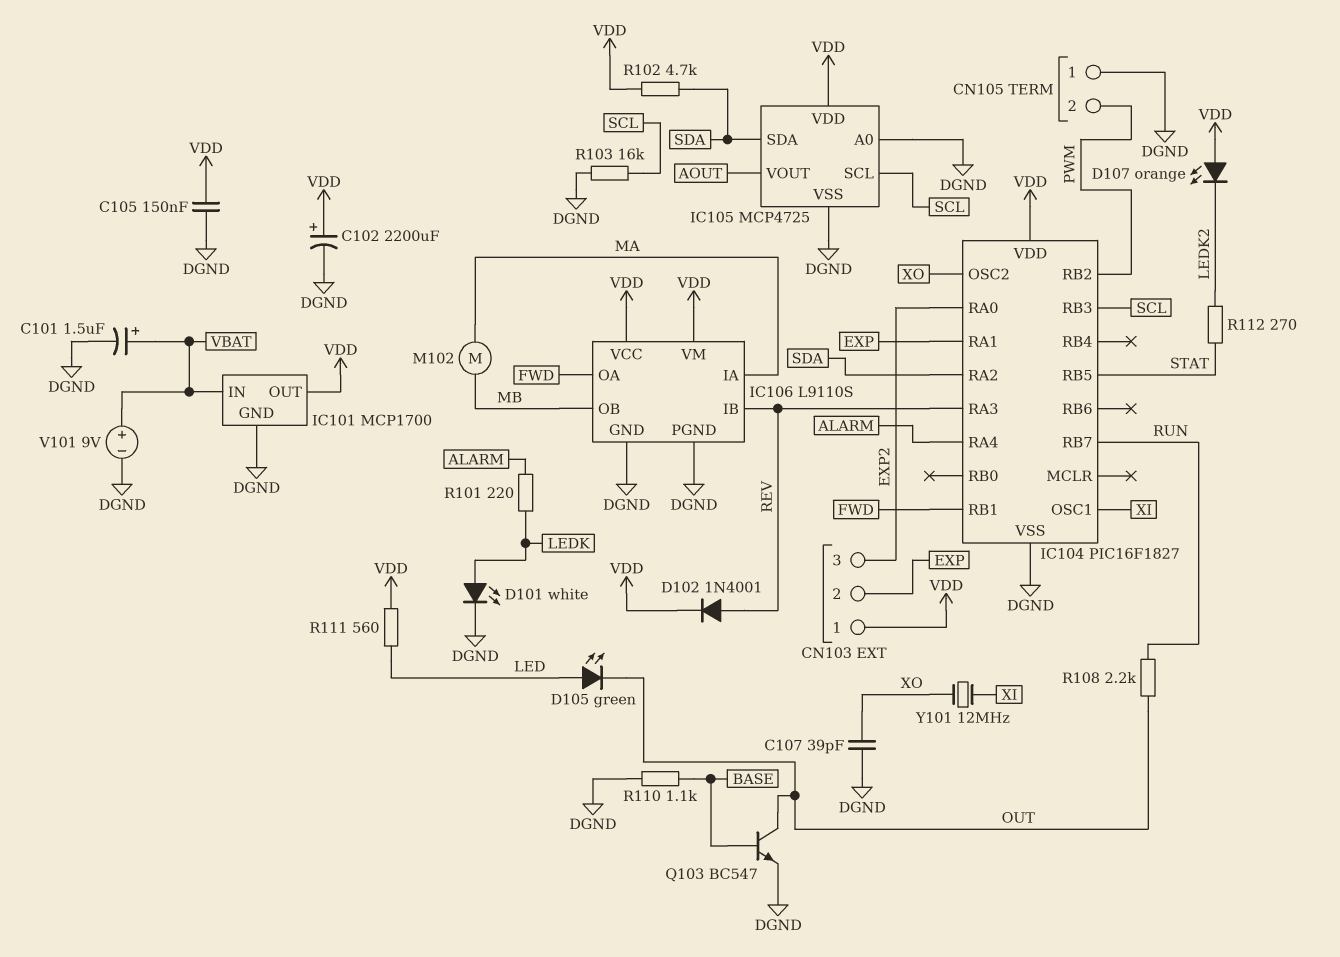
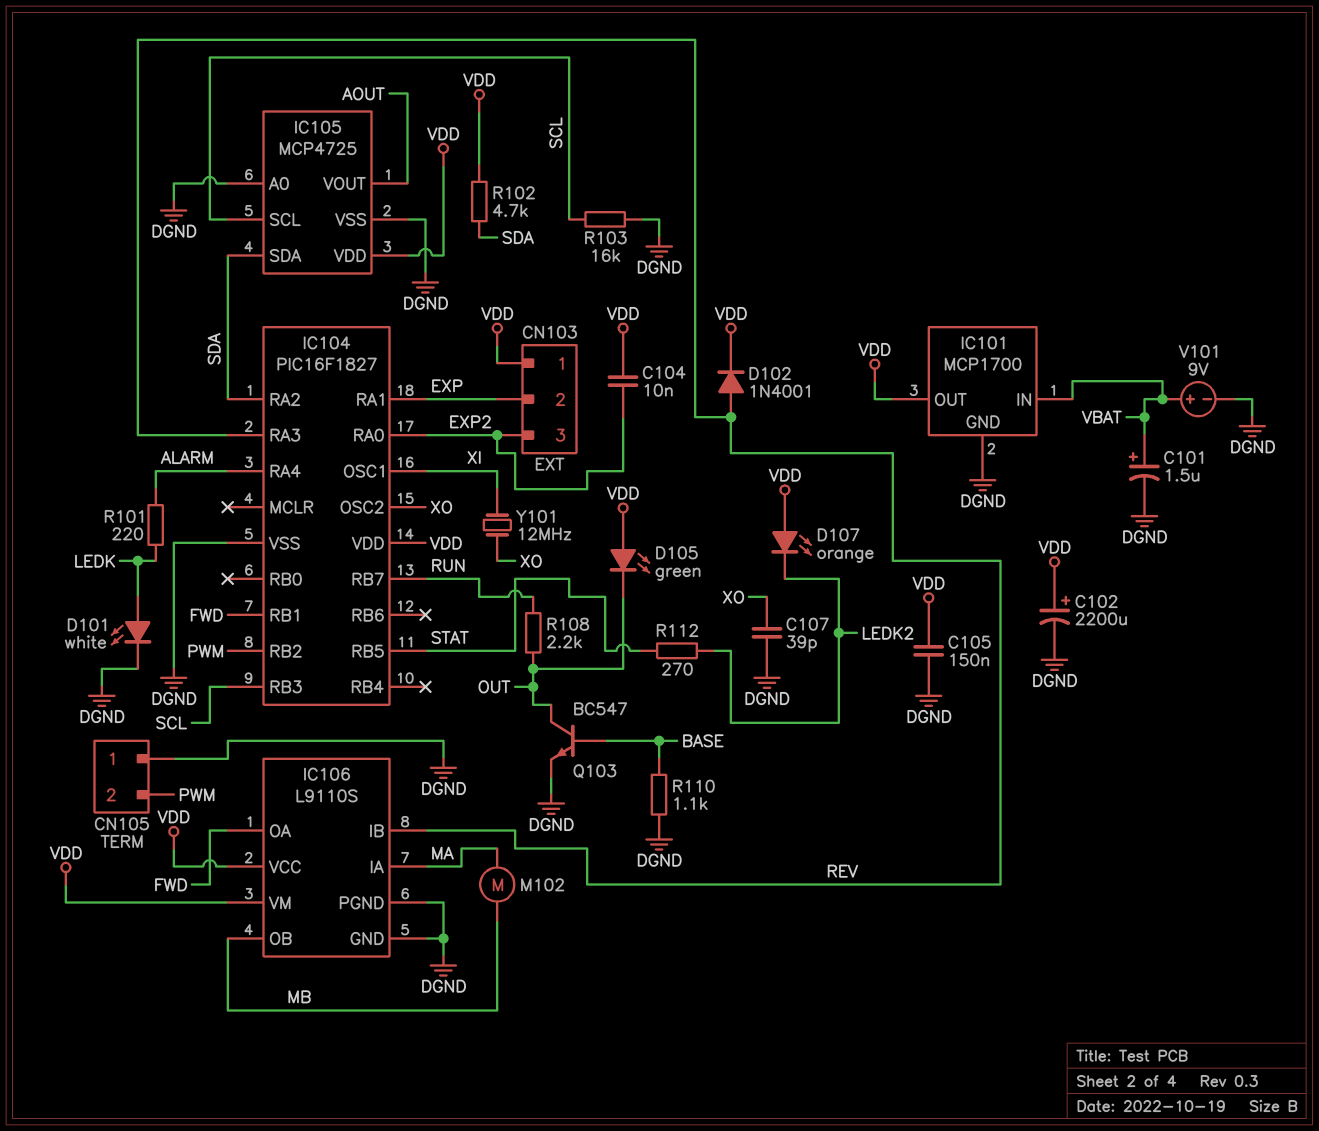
C104: none -> 10nF (EXP2, VDD)
D105: LED green (A LED, K OUT) -> LED green (A VDD, K OUT)
R111: 560 (LED, VDD) -> none

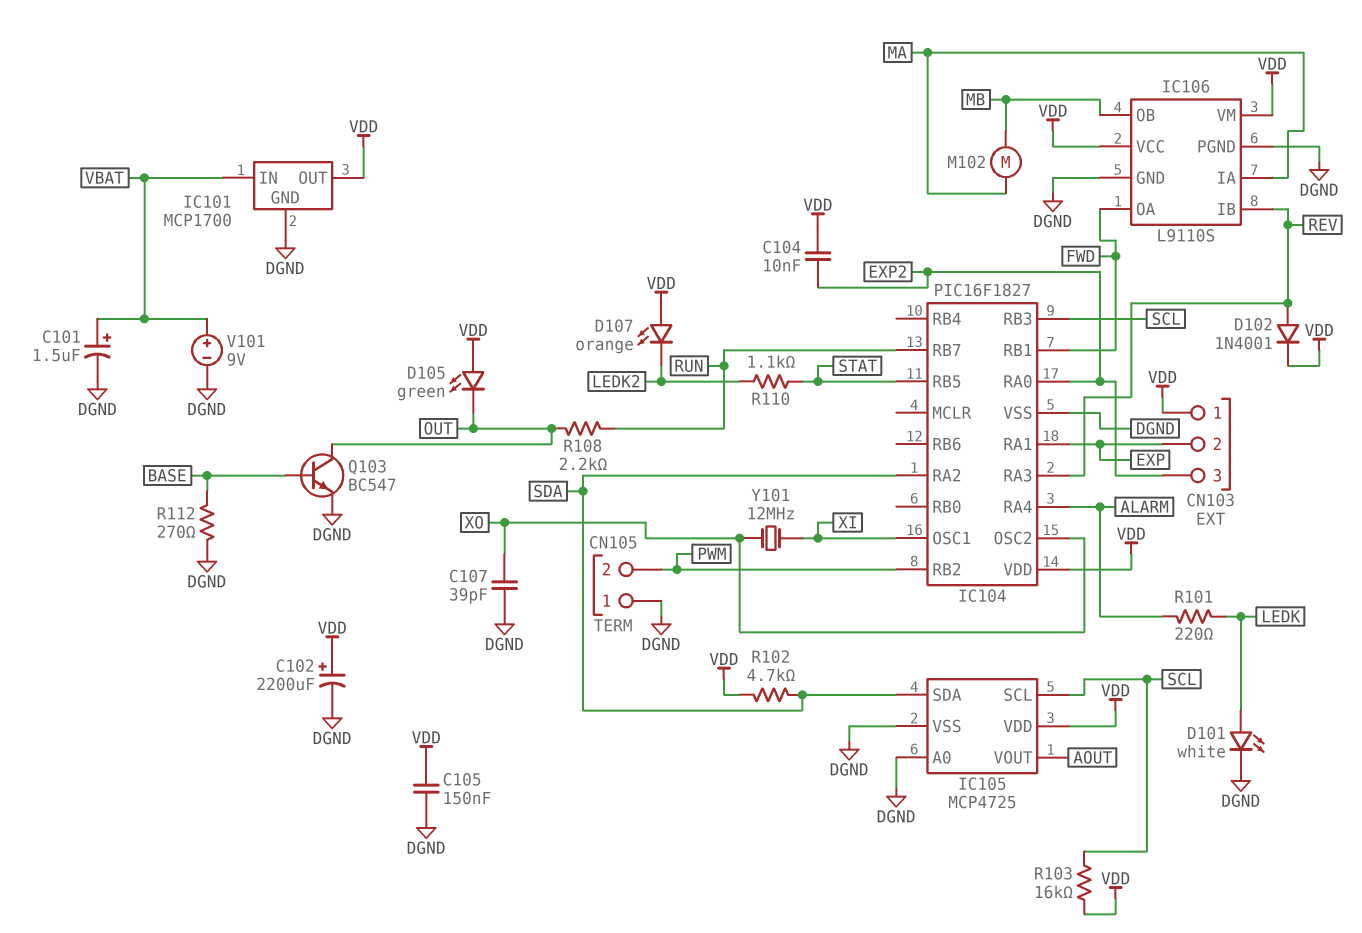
R103: 16k (DGND, SCL) -> 16k (SCL, VDD)
R110: 1.1k (BASE, DGND) -> 1.1k (LEDK2, STAT)
R112: 270 (LEDK2, STAT) -> 270 (BASE, DGND)

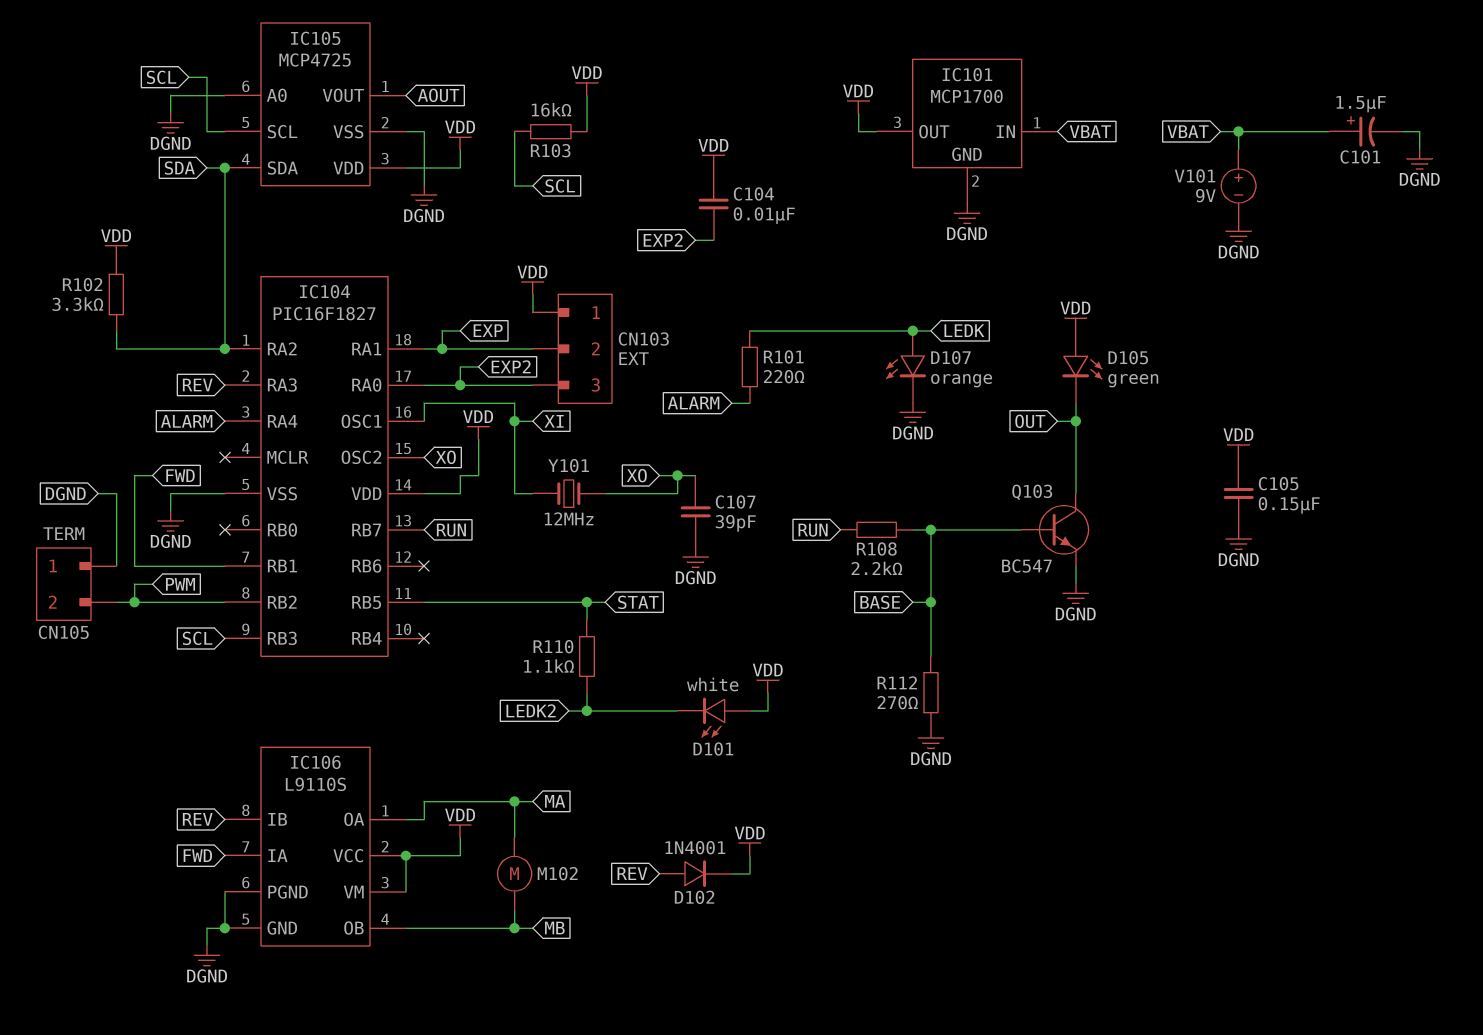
C102: 2200uF (plus VDD, minus DGND) -> none
D101: LED white (A LEDK, K DGND) -> LED white (A VDD, K LEDK2)
D107: LED orange (A VDD, K LEDK2) -> LED orange (A LEDK, K DGND)
IC106 pin IA: MA -> FWD
IC106 pin OA: FWD -> MA
R102: 4.7k (SDA, VDD) -> 3.3k (SDA, VDD)
R108: 2.2k (OUT, RUN) -> 2.2k (BASE, RUN)

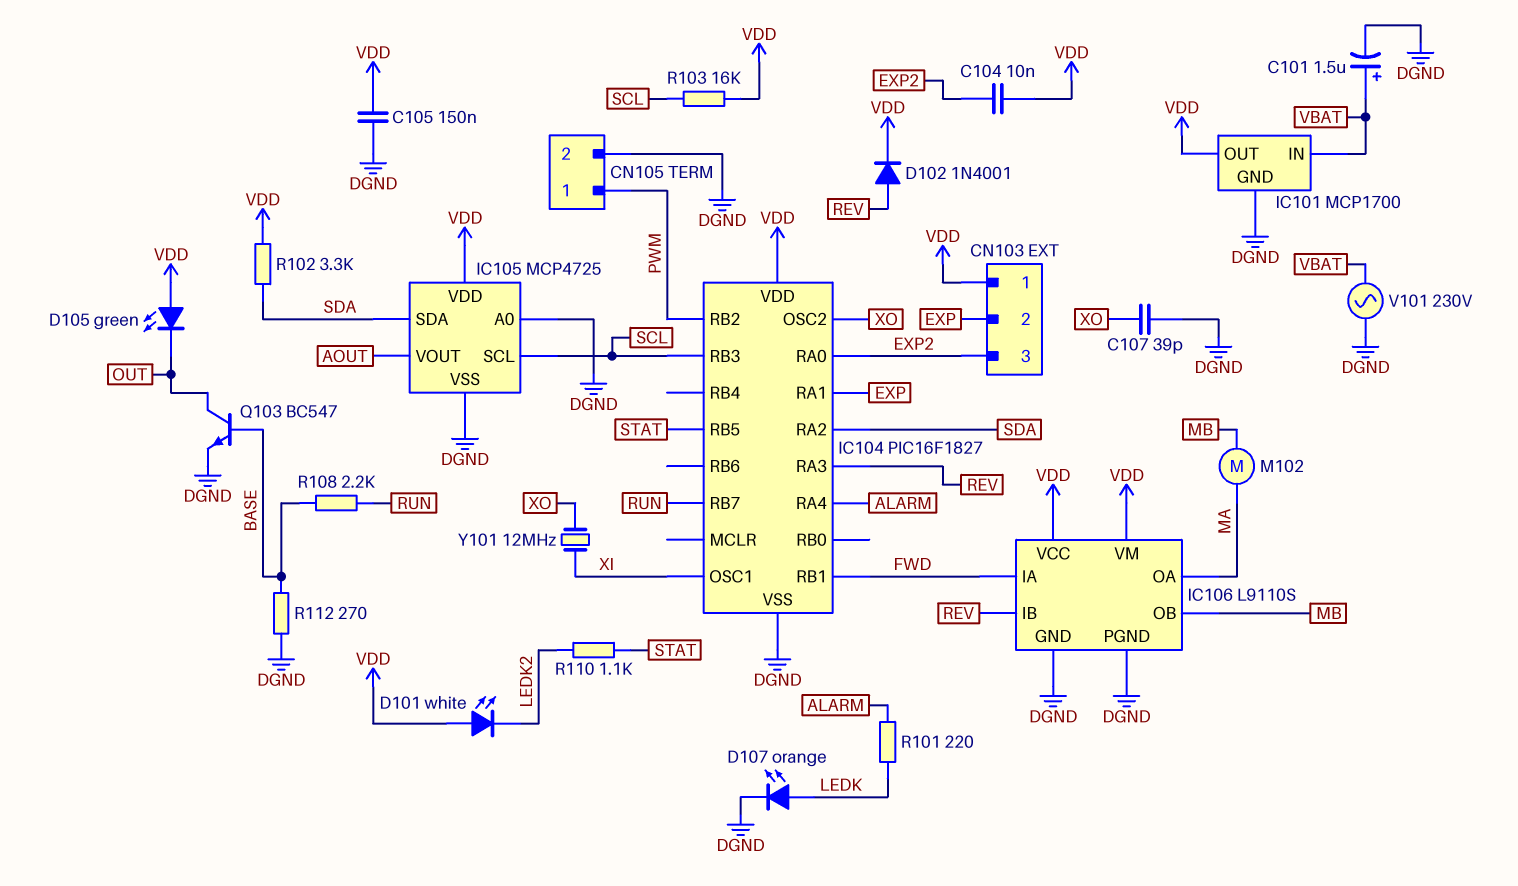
CN105 pin 1: DGND -> PWM
CN105 pin 2: PWM -> DGND
V101: 9V (plus VBAT, minus DGND) -> AC 230V (DGND, VBAT)

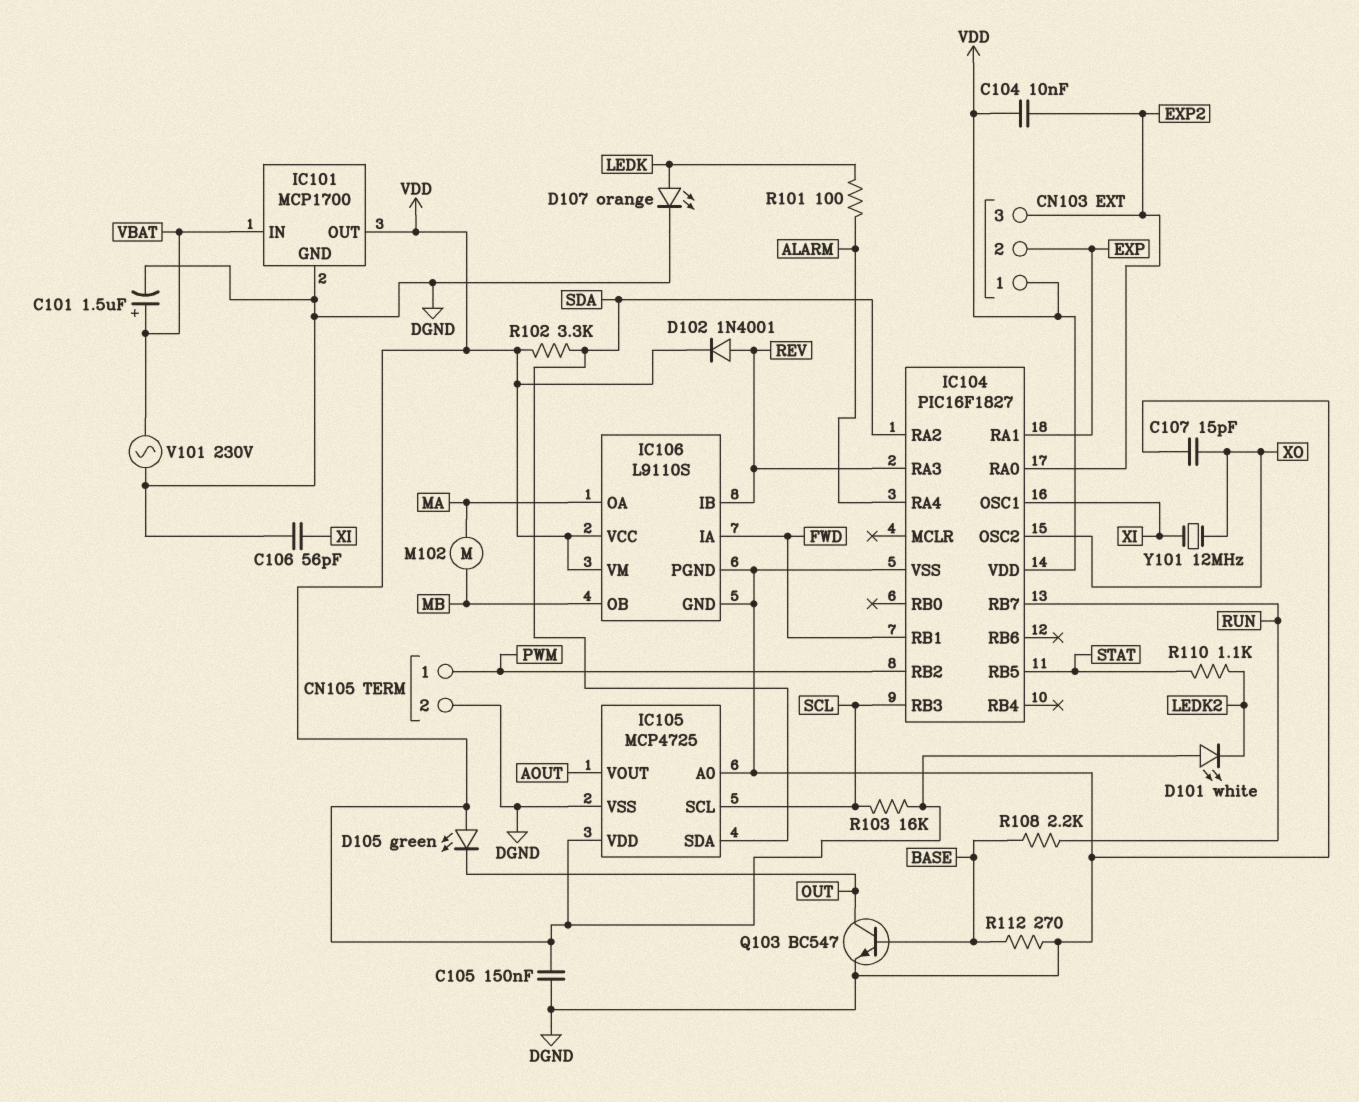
C106: none -> 56pF (DGND, XI)
C107: 39pF (DGND, XO) -> 15pF (DGND, XO)
R101: 220 (ALARM, LEDK) -> 100 (ALARM, LEDK)

